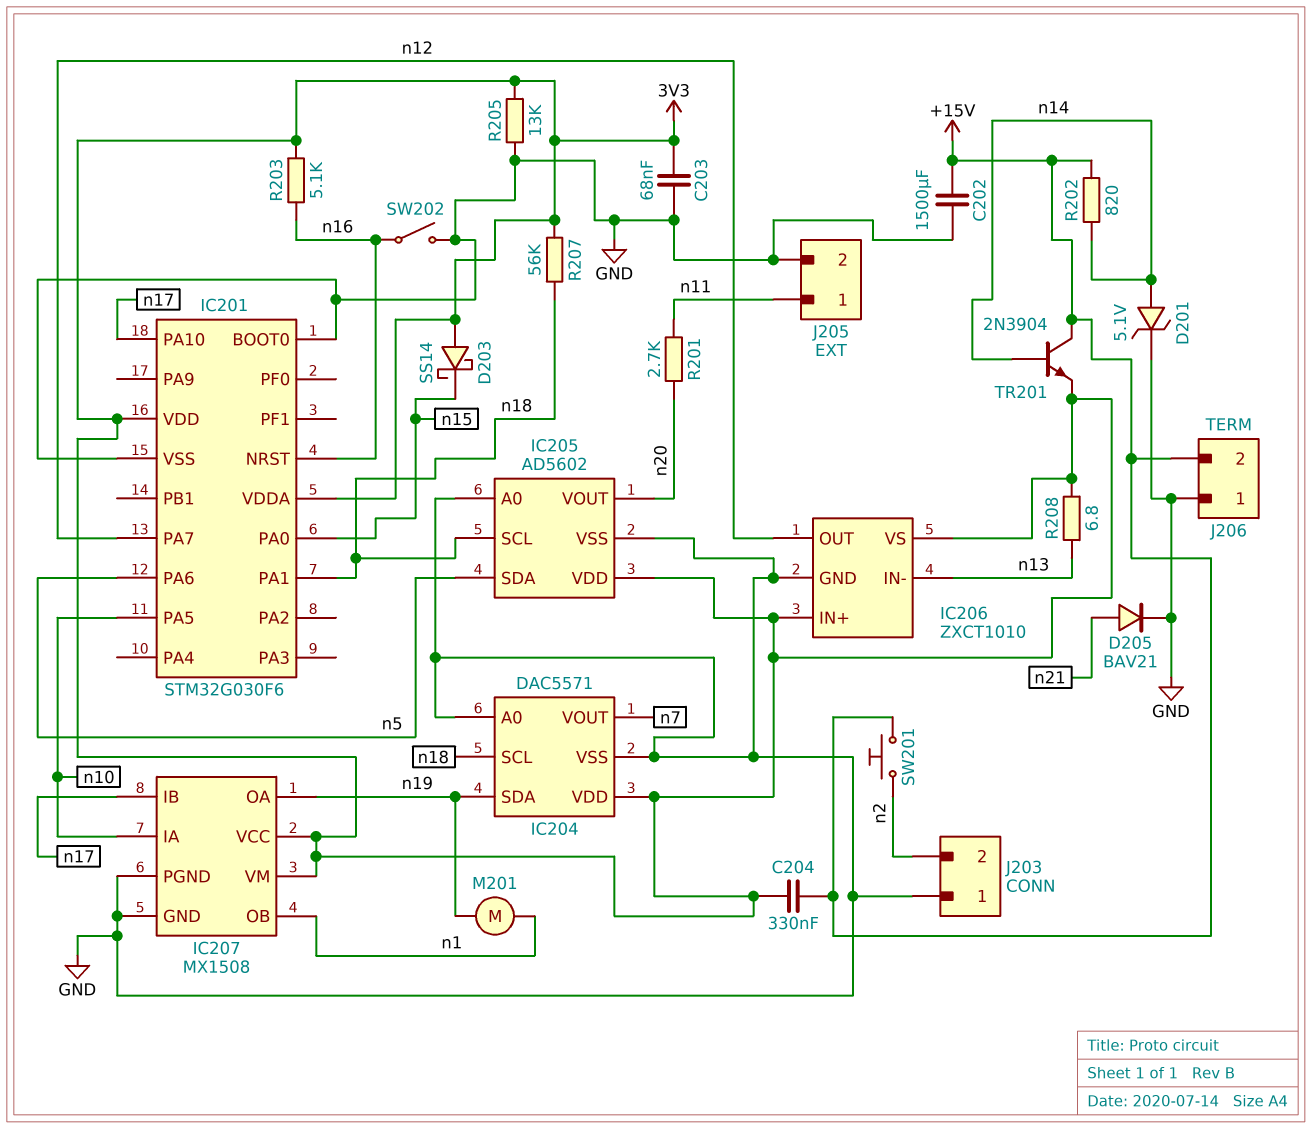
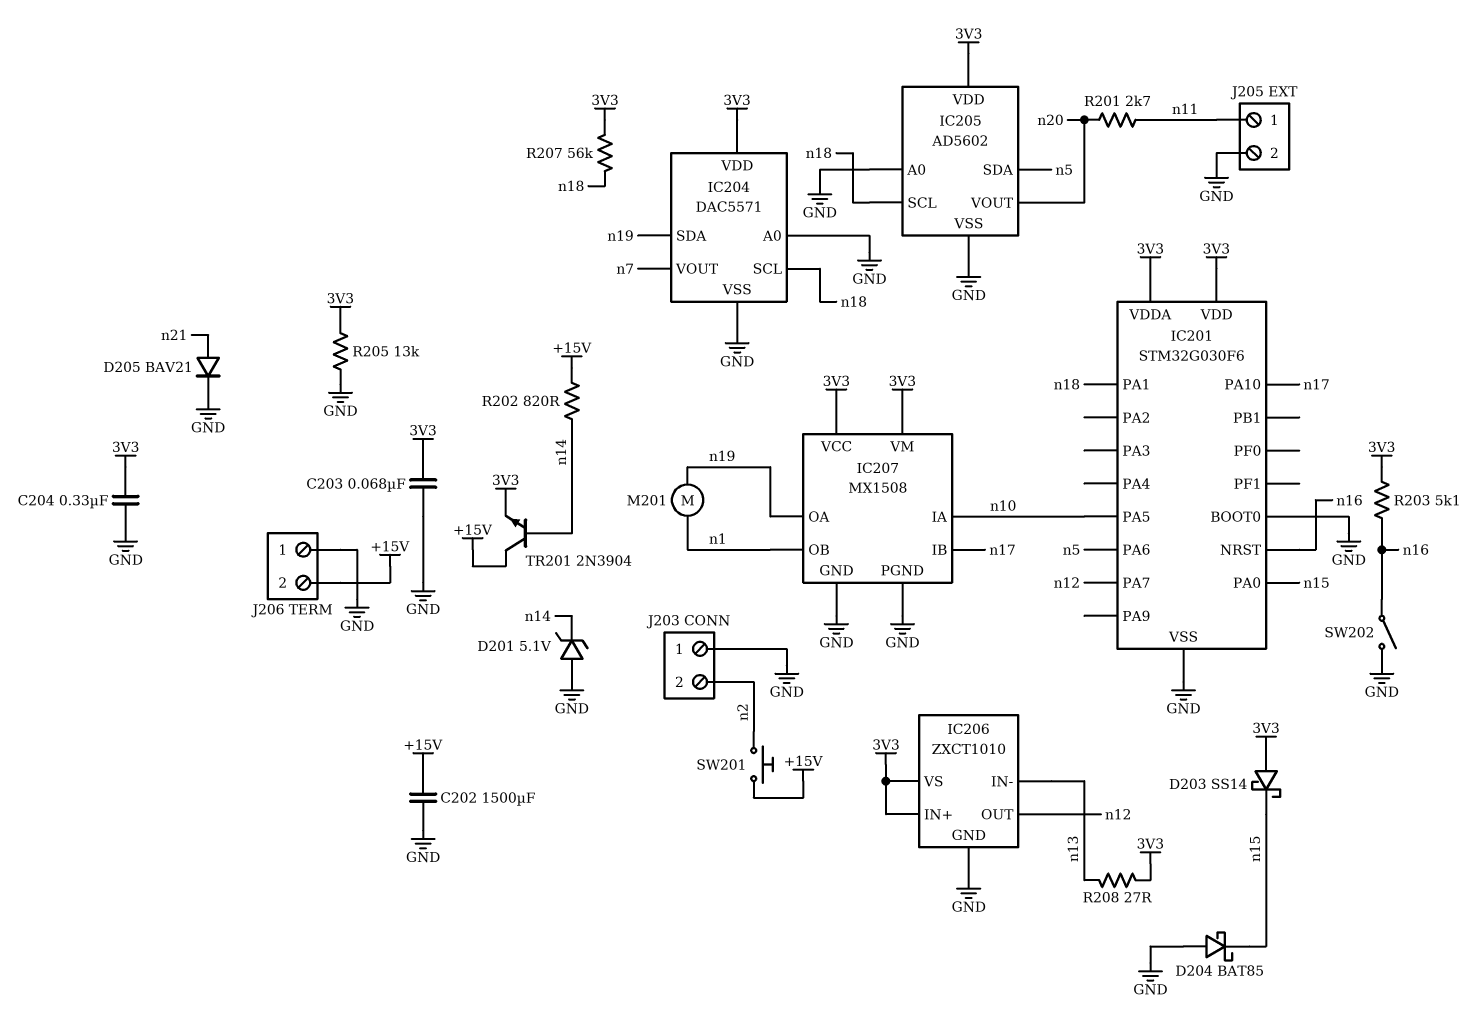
C204: 330nF (+15V, 3V3) -> 330nF (3V3, GND)
D201: zener 5.1V (A n14, K GND) -> zener 5.1V (A GND, K n14)
D204: none -> schottky BAT85 (A GND, K n15)
R208: 6.8 (3V3, n13) -> 27 (3V3, n13)

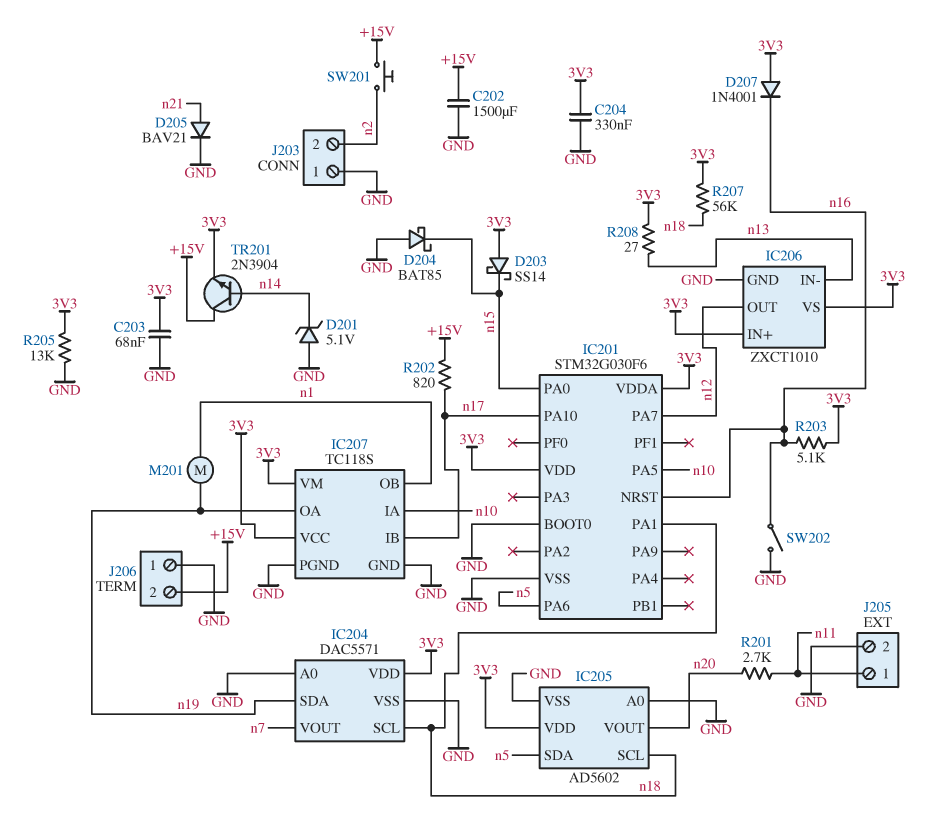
D207: none -> diode 1N4001 (A 3V3, K n16)
IC207: MX1508 -> TC118S
R202: 820 (+15V, n14) -> 820 (+15V, n17)

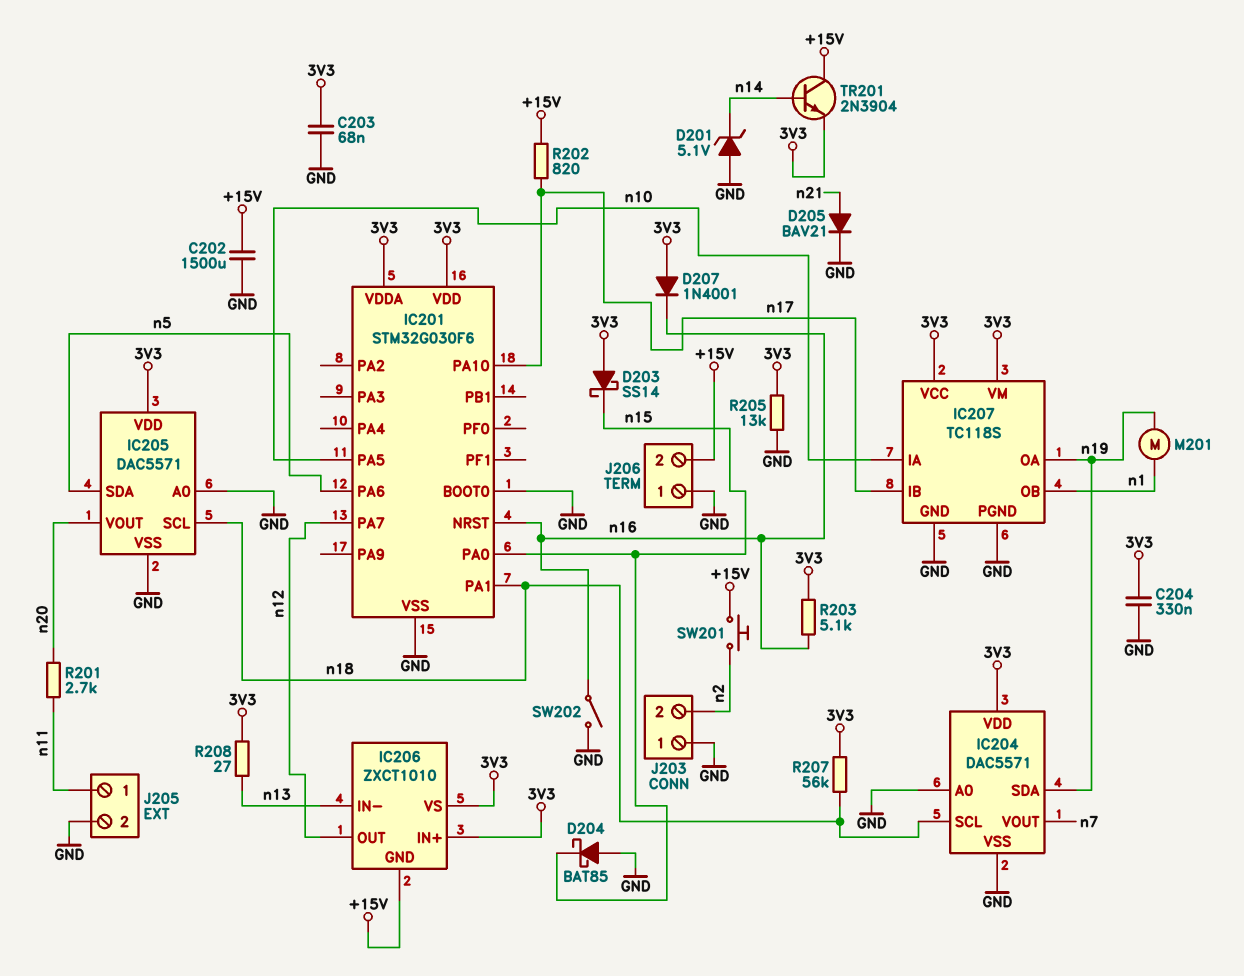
IC205: AD5602 -> DAC5571
IC206 pin GND: GND -> +15V

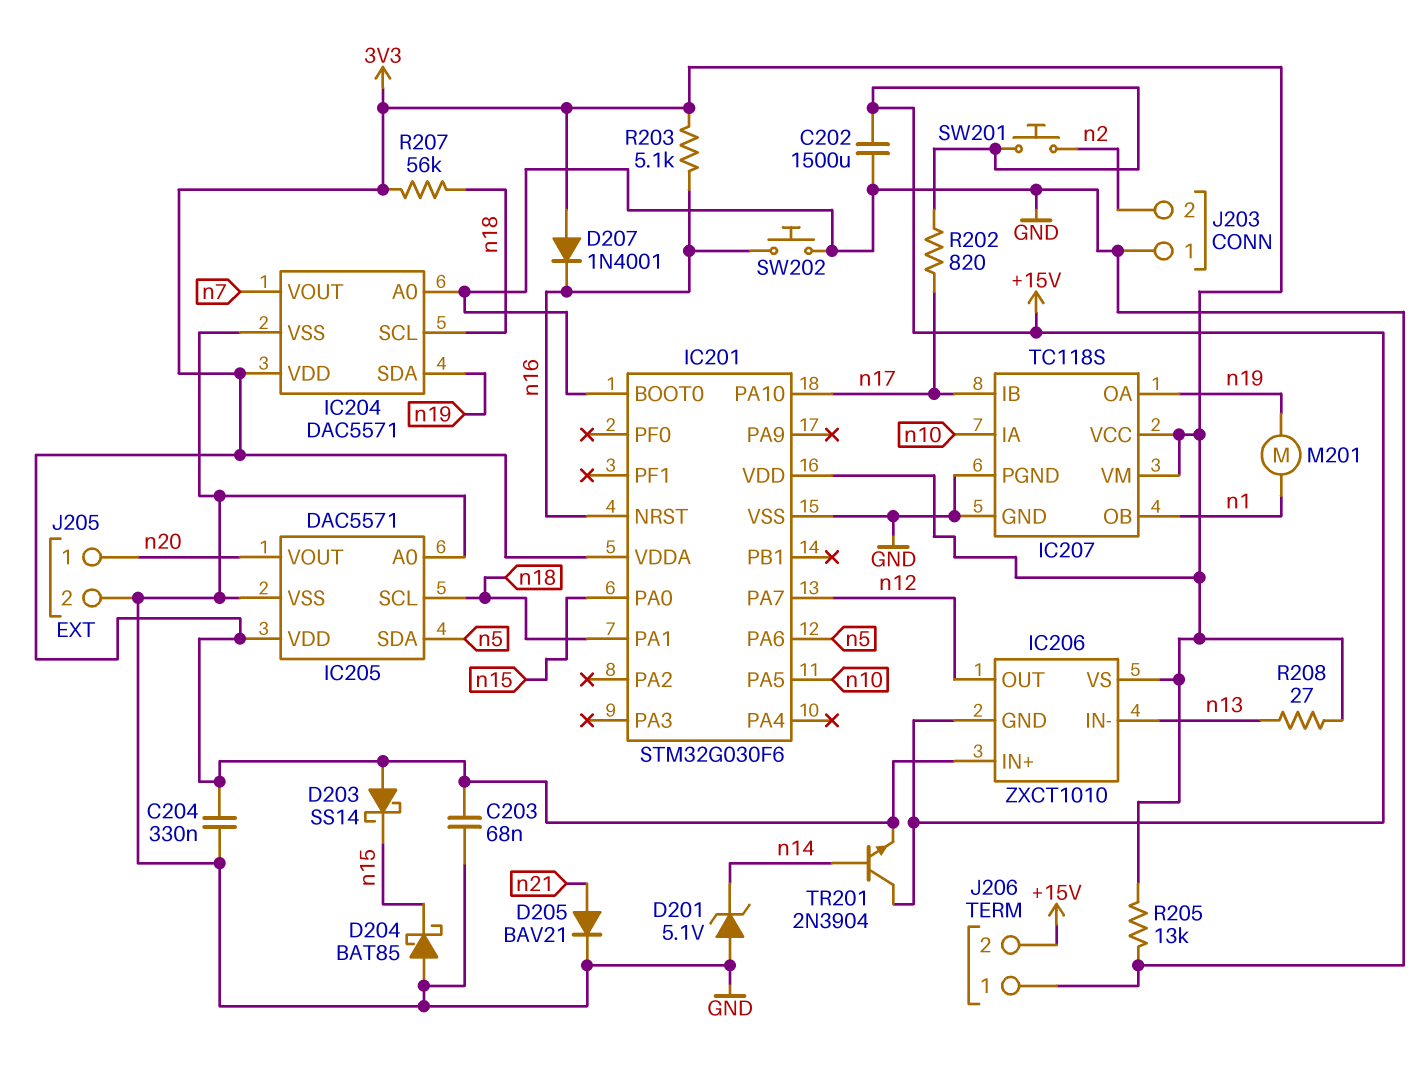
J205 pin 1: n11 -> n20
R201: 2.7k (n11, n20) -> none
SW202: switch (GND, n16) -> button (GND, n16)

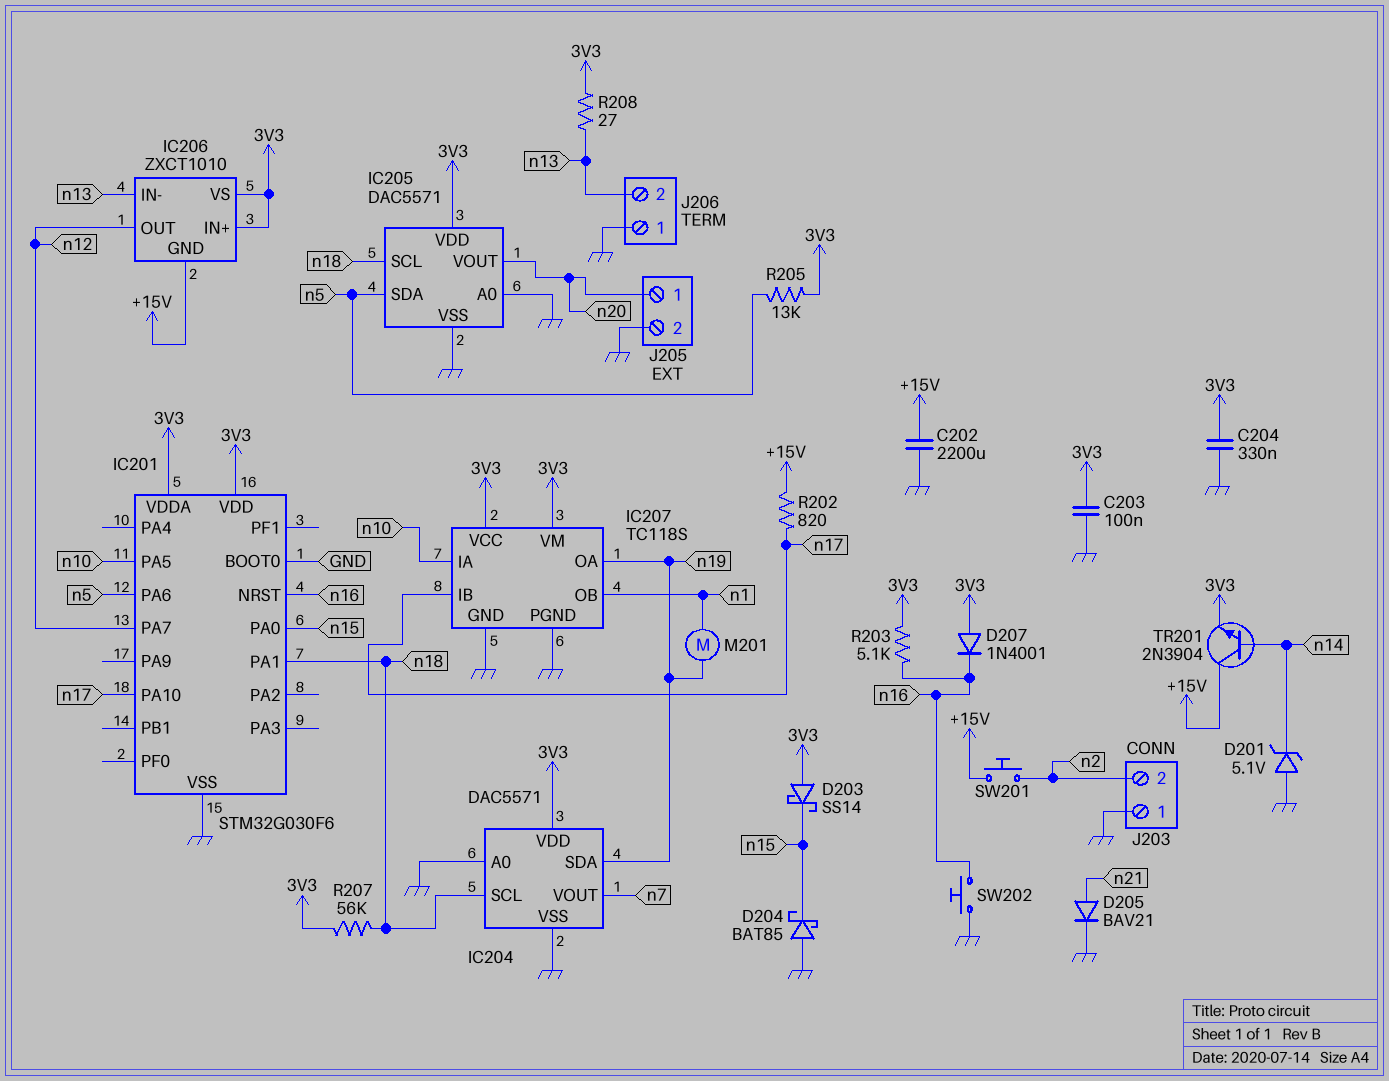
C202: 1500uF (+15V, GND) -> 2200uF (+15V, GND)
C203: 68nF (3V3, GND) -> 100nF (3V3, GND)
J206 pin 2: +15V -> n13
R205: 13k (3V3, GND) -> 13k (3V3, n5)

